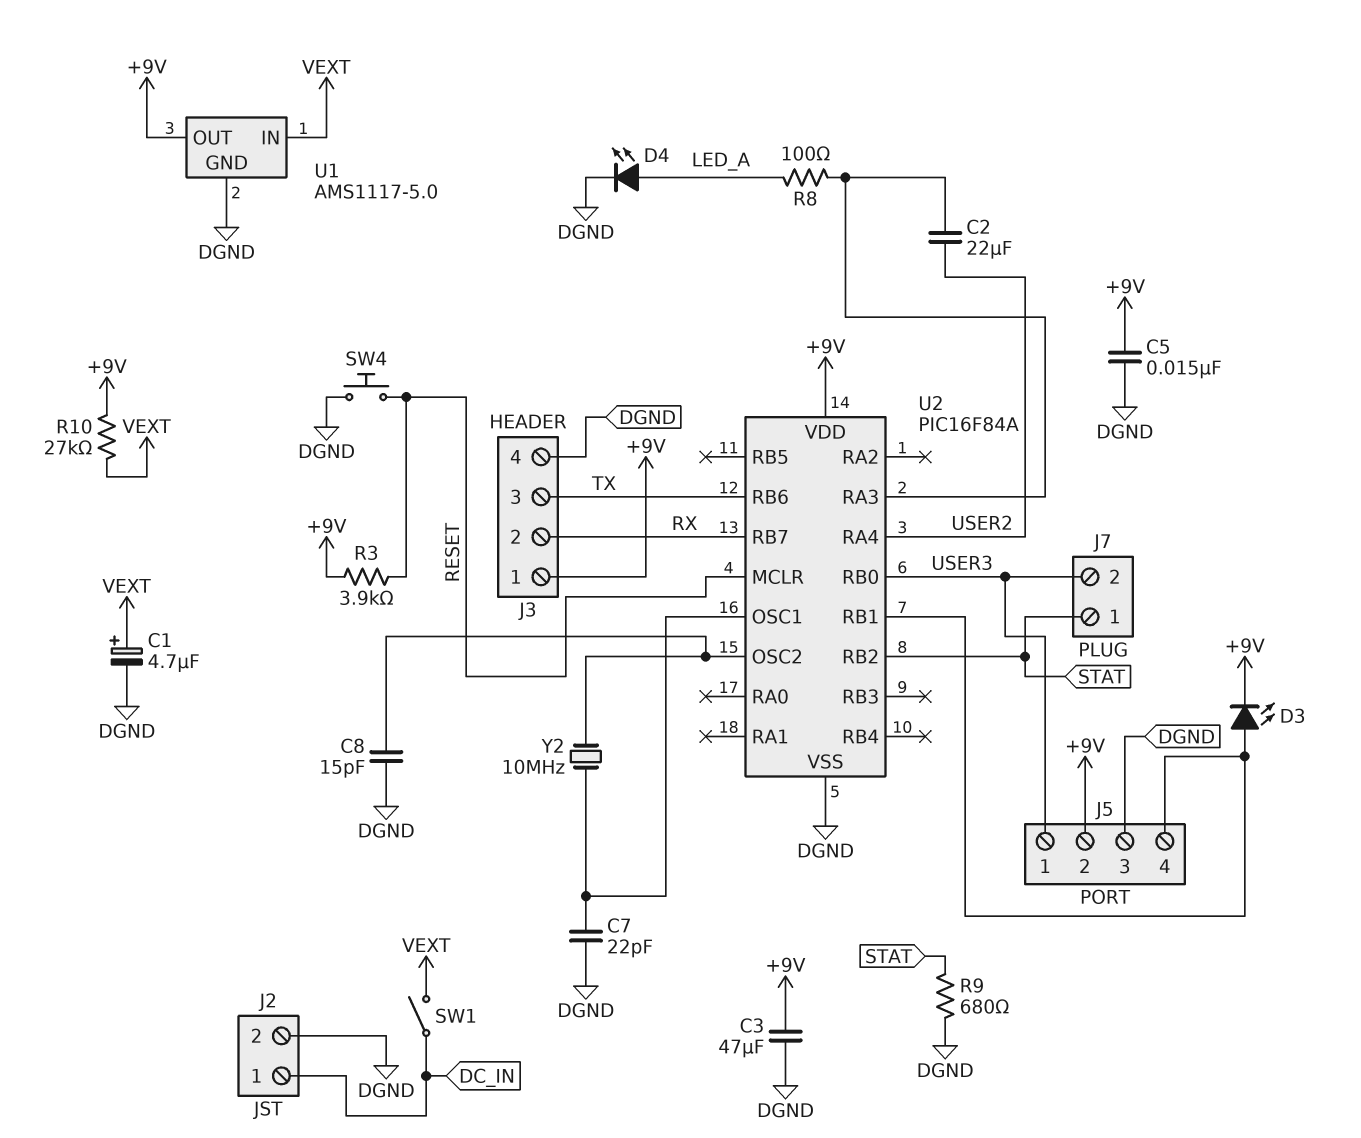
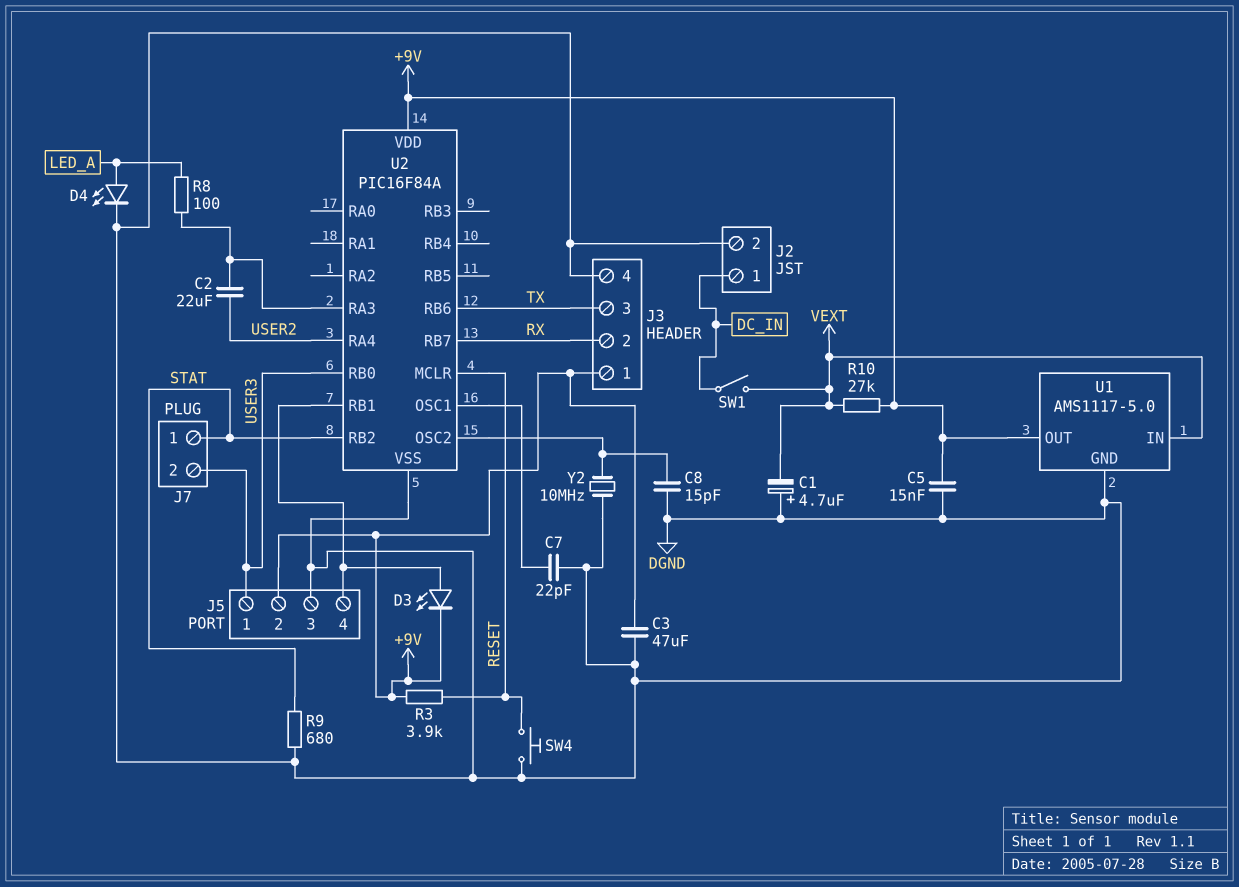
C1: 4.7uF (plus VEXT, minus DGND) -> 4.7uF (plus DGND, minus VEXT)
Y2: 10MHz (U2/OSC1, U2/OSC2) -> 10MHz (DGND, U2/OSC2)

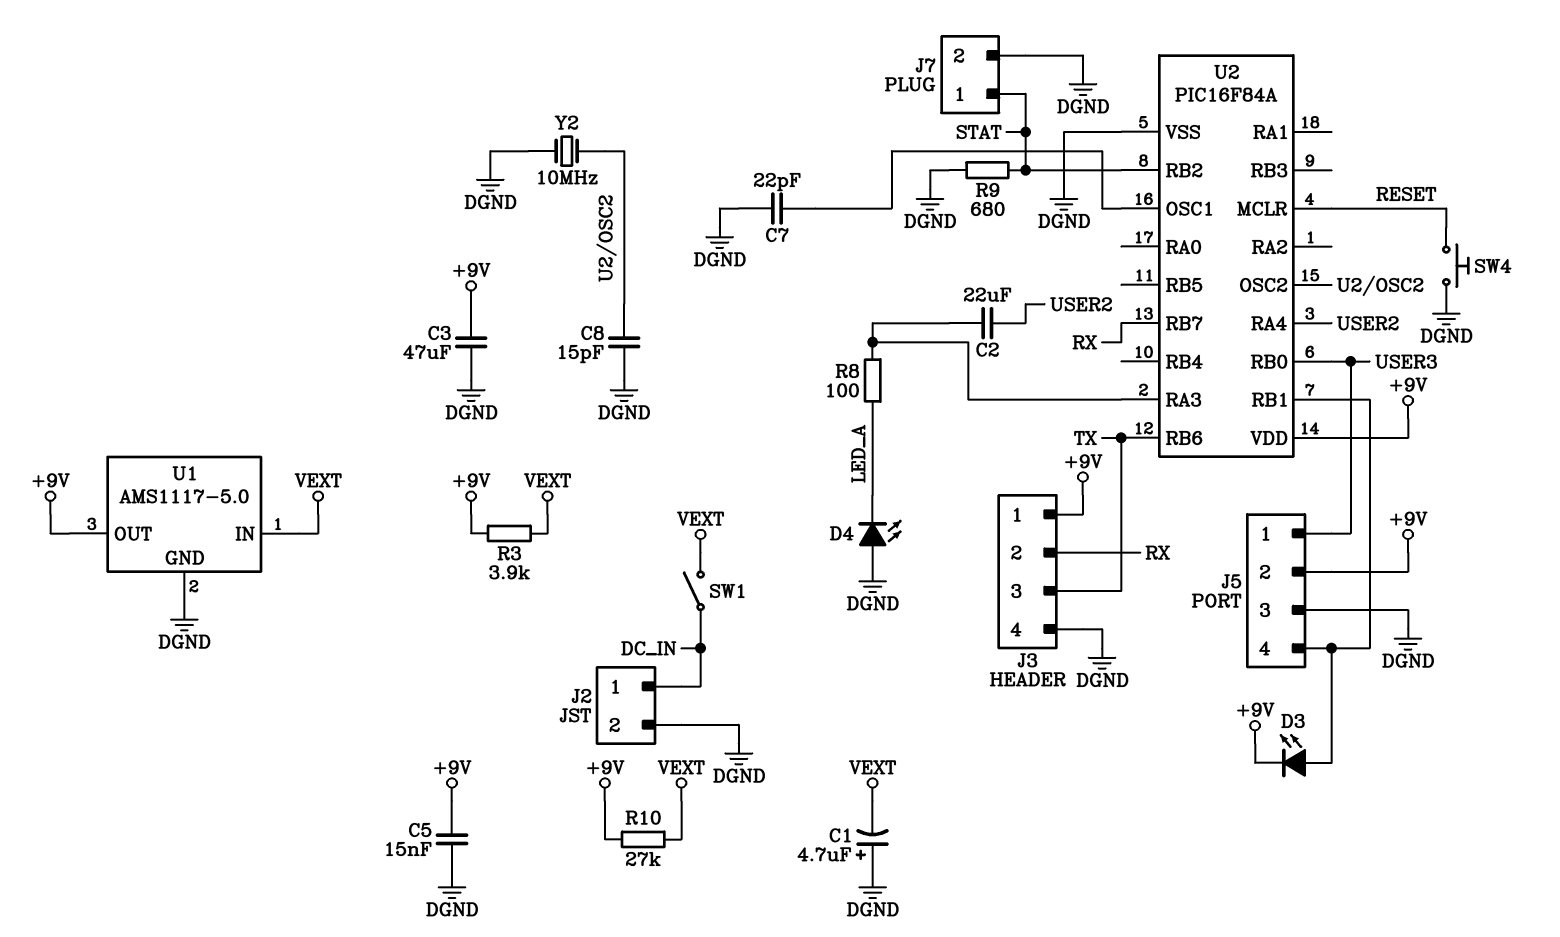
D4: LED (A LED_A, K DGND) -> LED (A DGND, K LED_A)
J7 pin 2: USER3 -> DGND
R3: 3.9k (+9V, RESET) -> 3.9k (+9V, VEXT)

